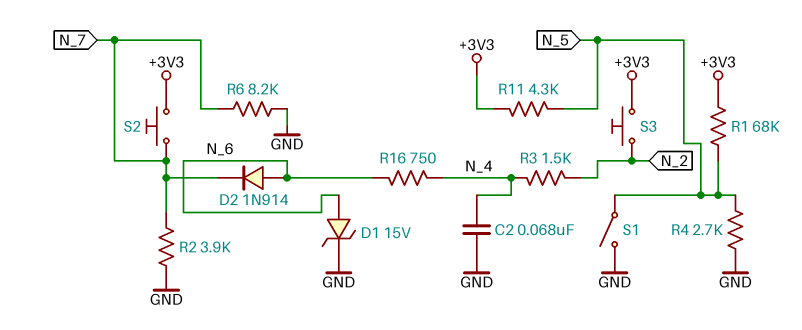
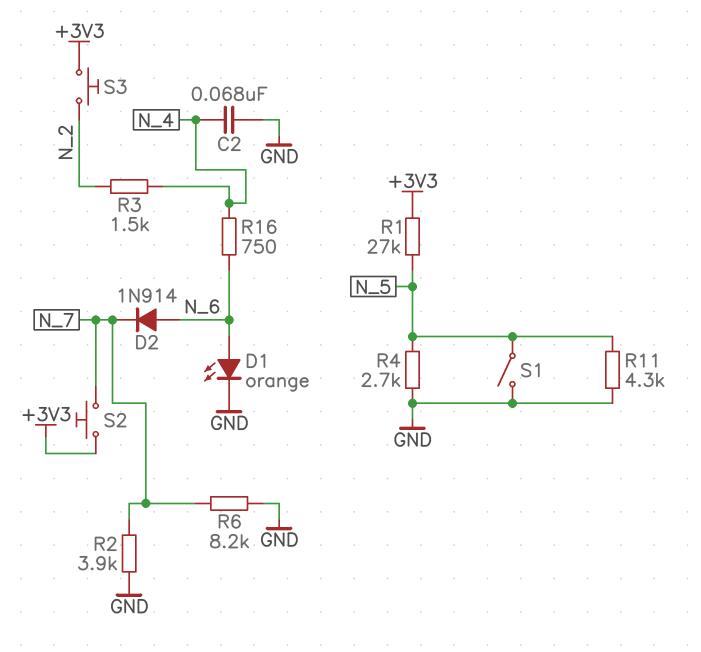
D1: zener 15V (A N_6, K GND) -> LED orange (A N_6, K GND)
R1: 68k (+3V3, N_5) -> 27k (+3V3, N_5)
R11: 4.3k (+3V3, N_5) -> 4.3k (GND, N_5)

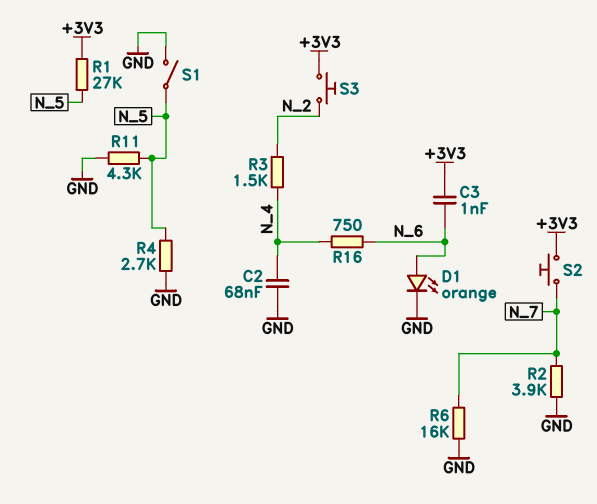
C3: none -> 1nF (+3V3, N_6)
D2: diode 1N914 (A N_6, K N_7) -> none
R6: 8.2k (GND, N_7) -> 16k (GND, N_7)

